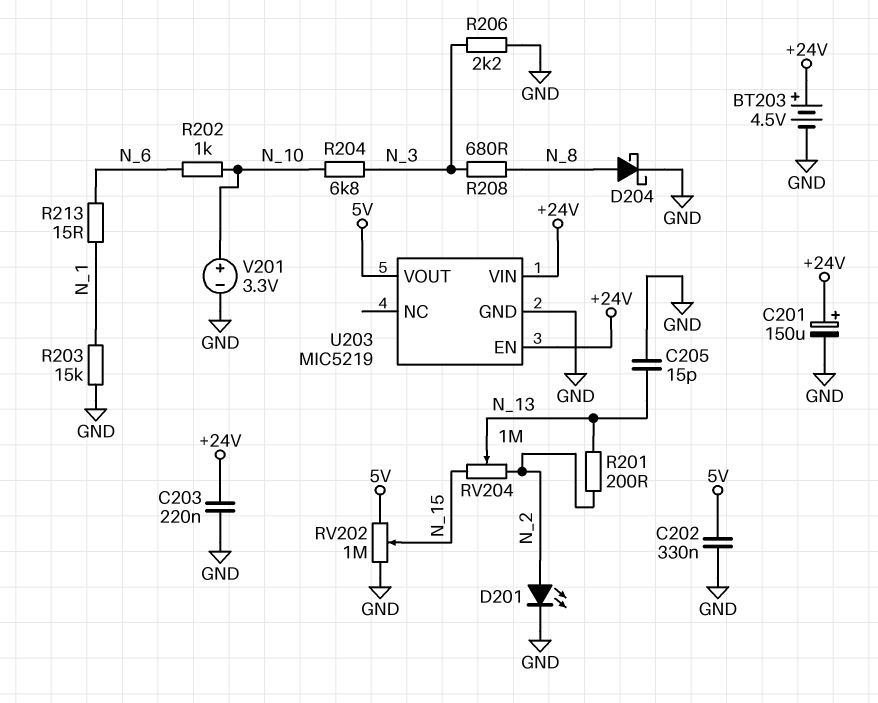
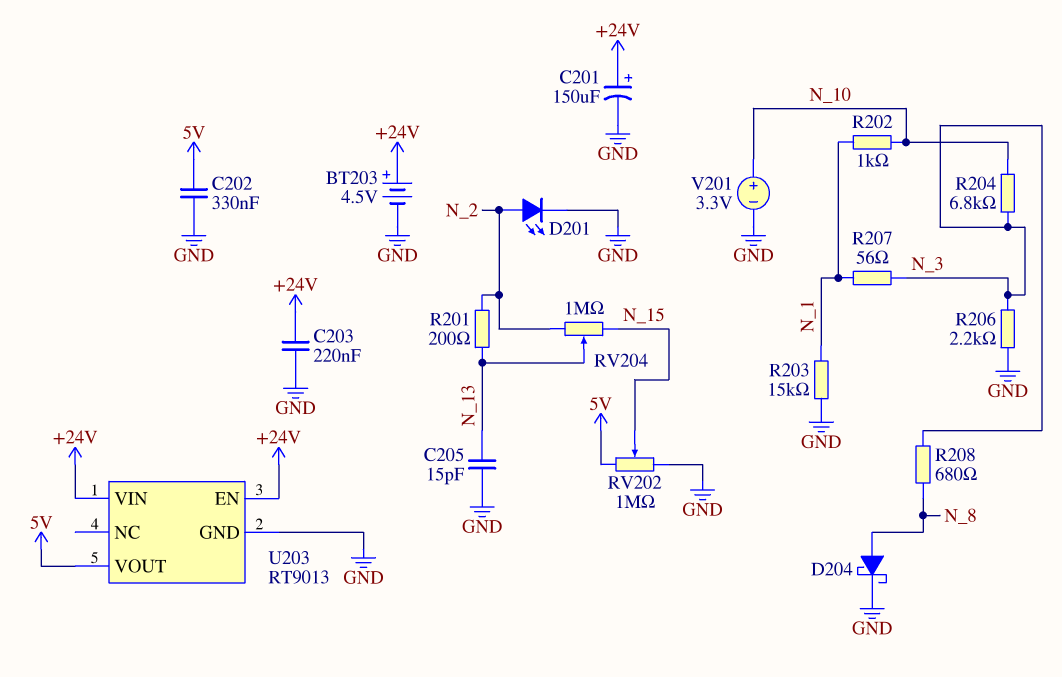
R202: 1k (N_6, N_10) -> 1k (N_1, N_10)
R207: none -> 56 (N_1, N_3)
R213: 15 (N_1, N_6) -> none
U203: MIC5219 -> RT9013

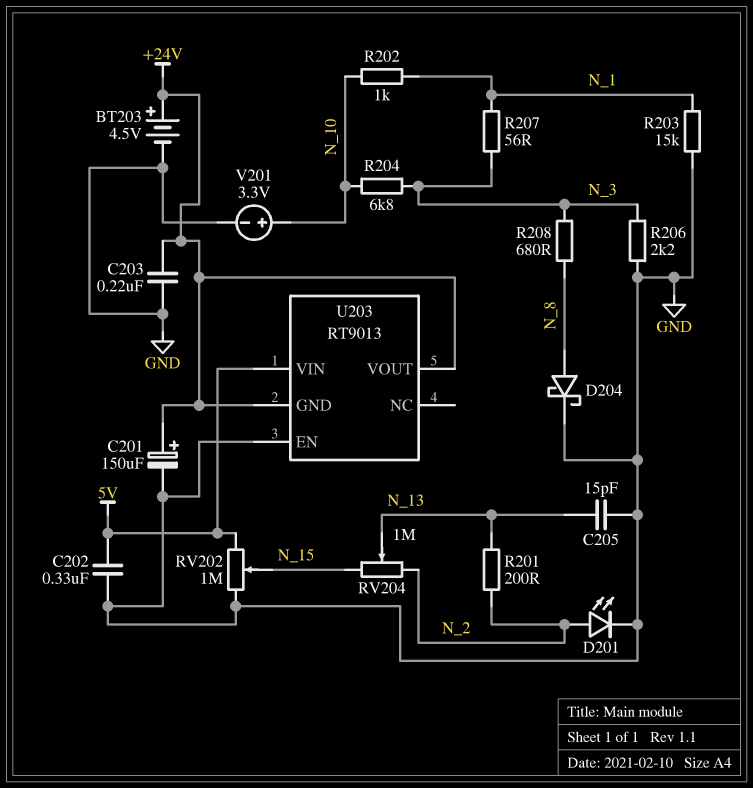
U203 pin EN: +24V -> GND
U203 pin GND: GND -> +24V
U203 pin VIN: +24V -> 5V
U203 pin VOUT: 5V -> +24V

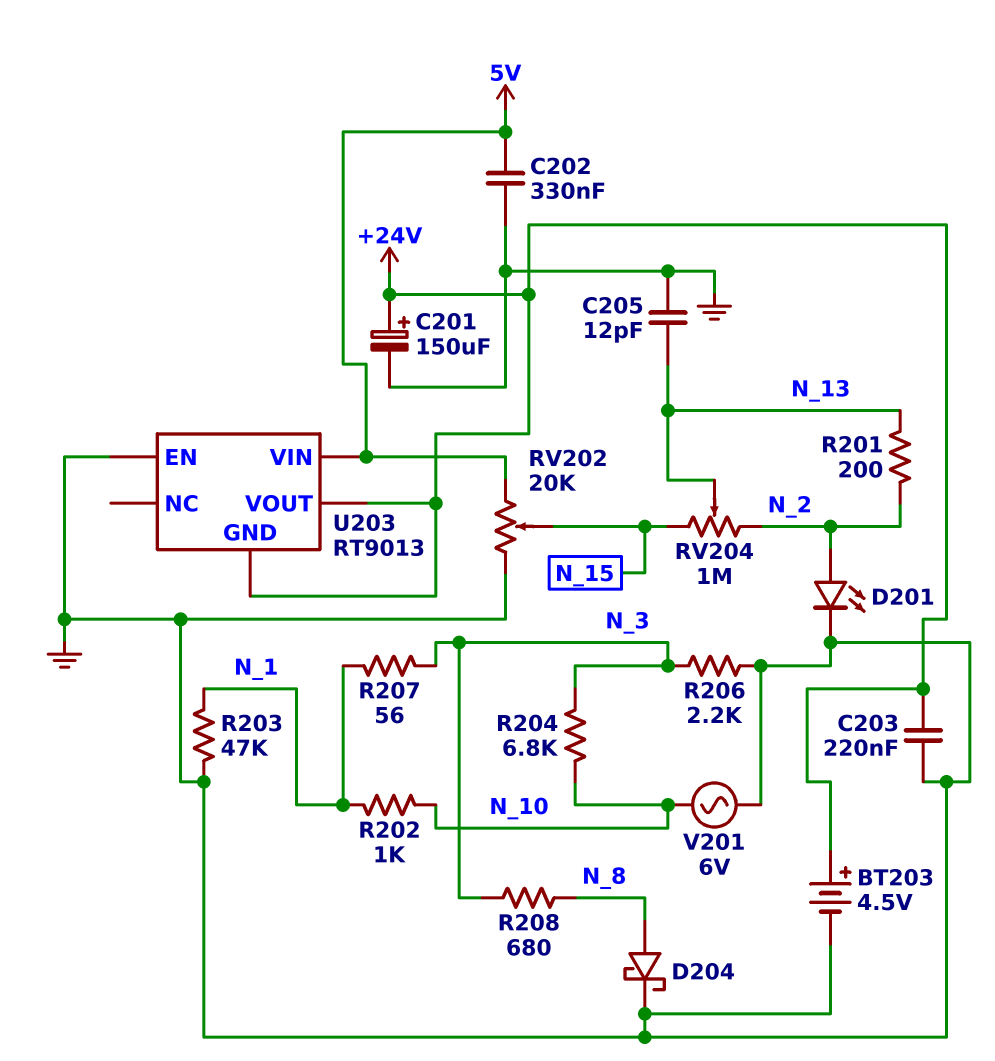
C205: 15pF (GND, N_13) -> 12pF (GND, N_13)
R203: 15k (GND, N_1) -> 47k (GND, N_1)
RV202: 1M (5V, GND, wiper N_15) -> 20k (5V, GND, wiper N_15)
V201: 3.3V (plus N_10, minus GND) -> AC 6V (GND, N_10)

